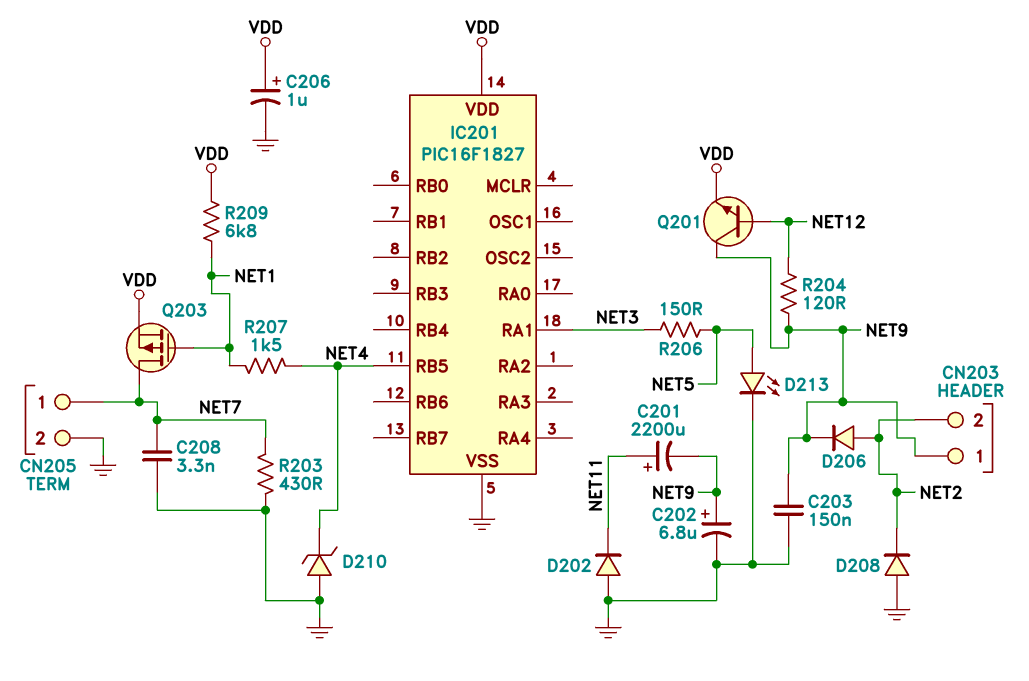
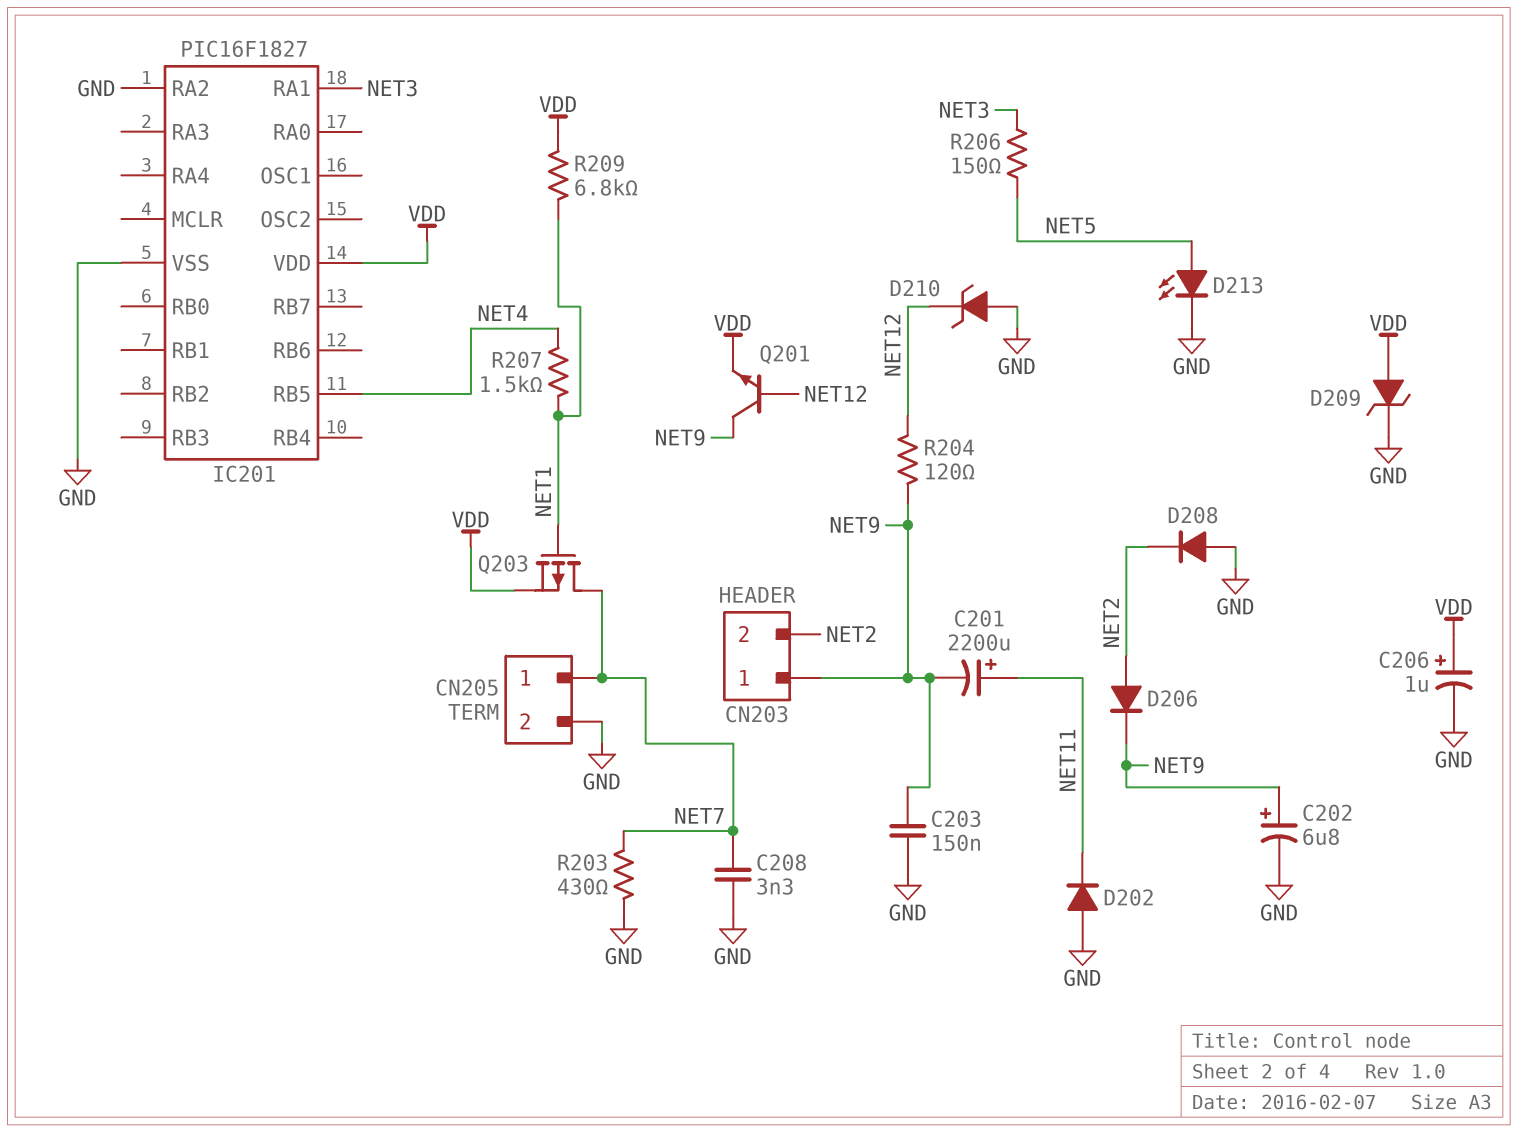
D209: none -> zener (A VDD, K GND)
D210: zener (A GND, K NET4) -> zener (A GND, K NET12)
IC201 pin RA2: none -> GND

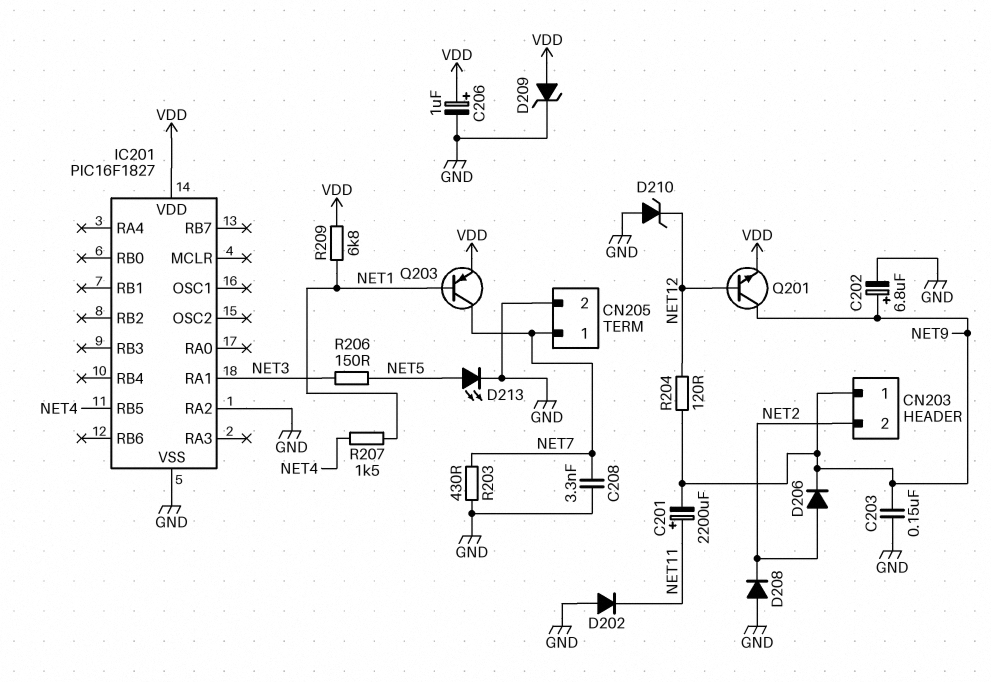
Q203: PMOS (G NET1, D NET7, S VDD) -> PNP (B NET1, C NET7, E VDD)

